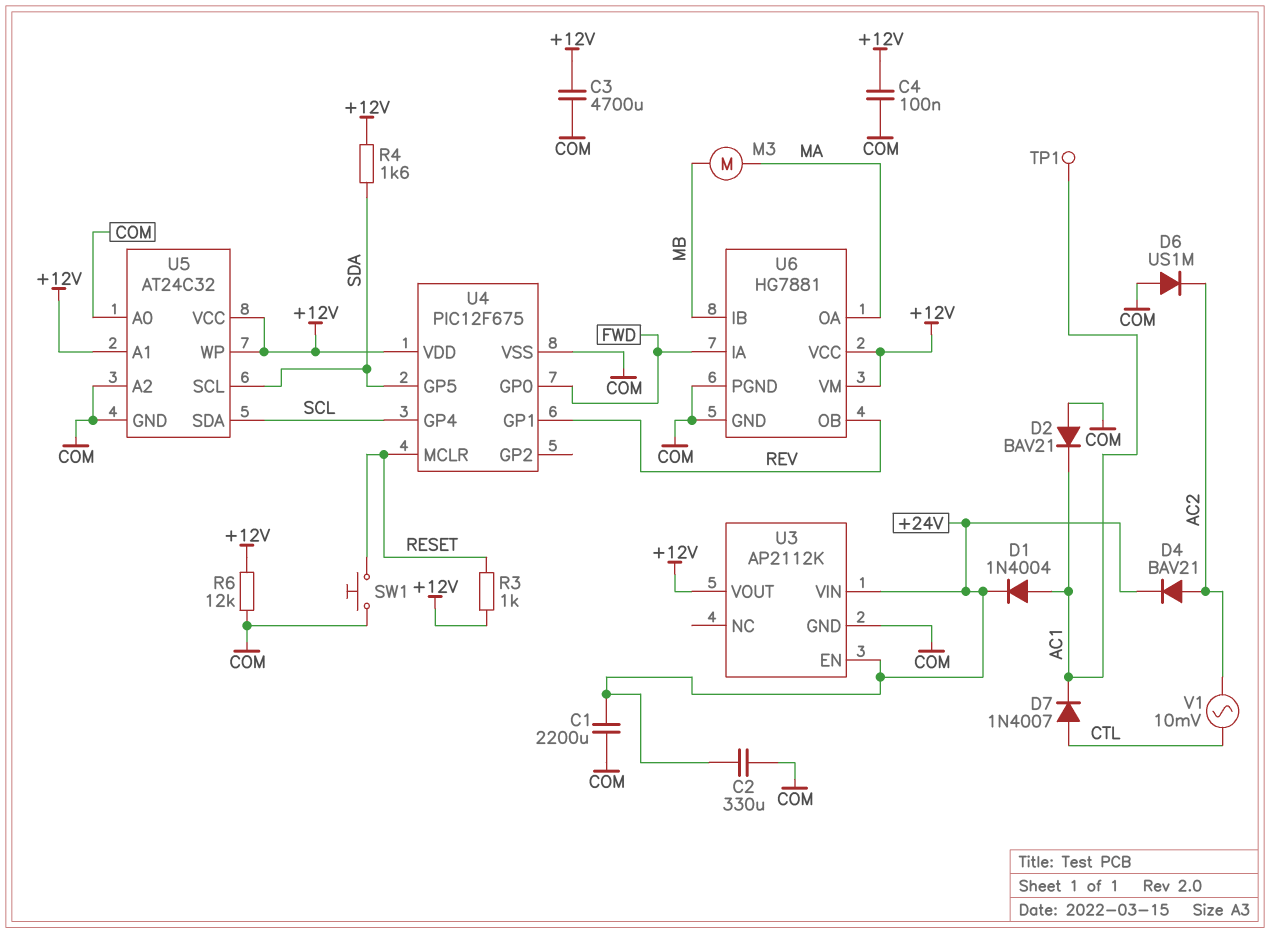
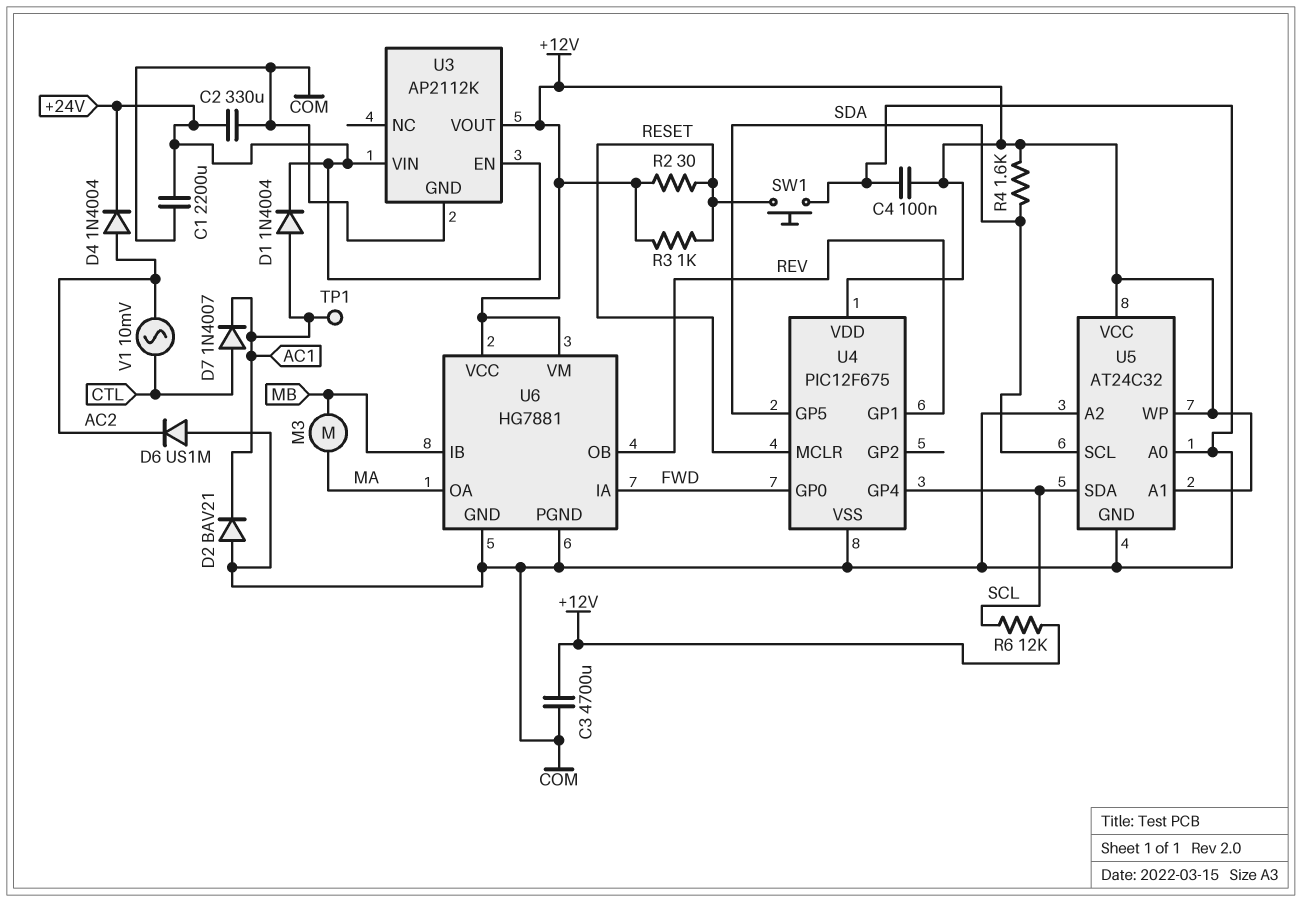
D4: diode BAV21 (A AC2, K +24V) -> diode 1N4004 (A AC2, K +24V)
R2: none -> 30 (+12V, RESET)
R6: 12k (+12V, COM) -> 12k (+12V, SCL)

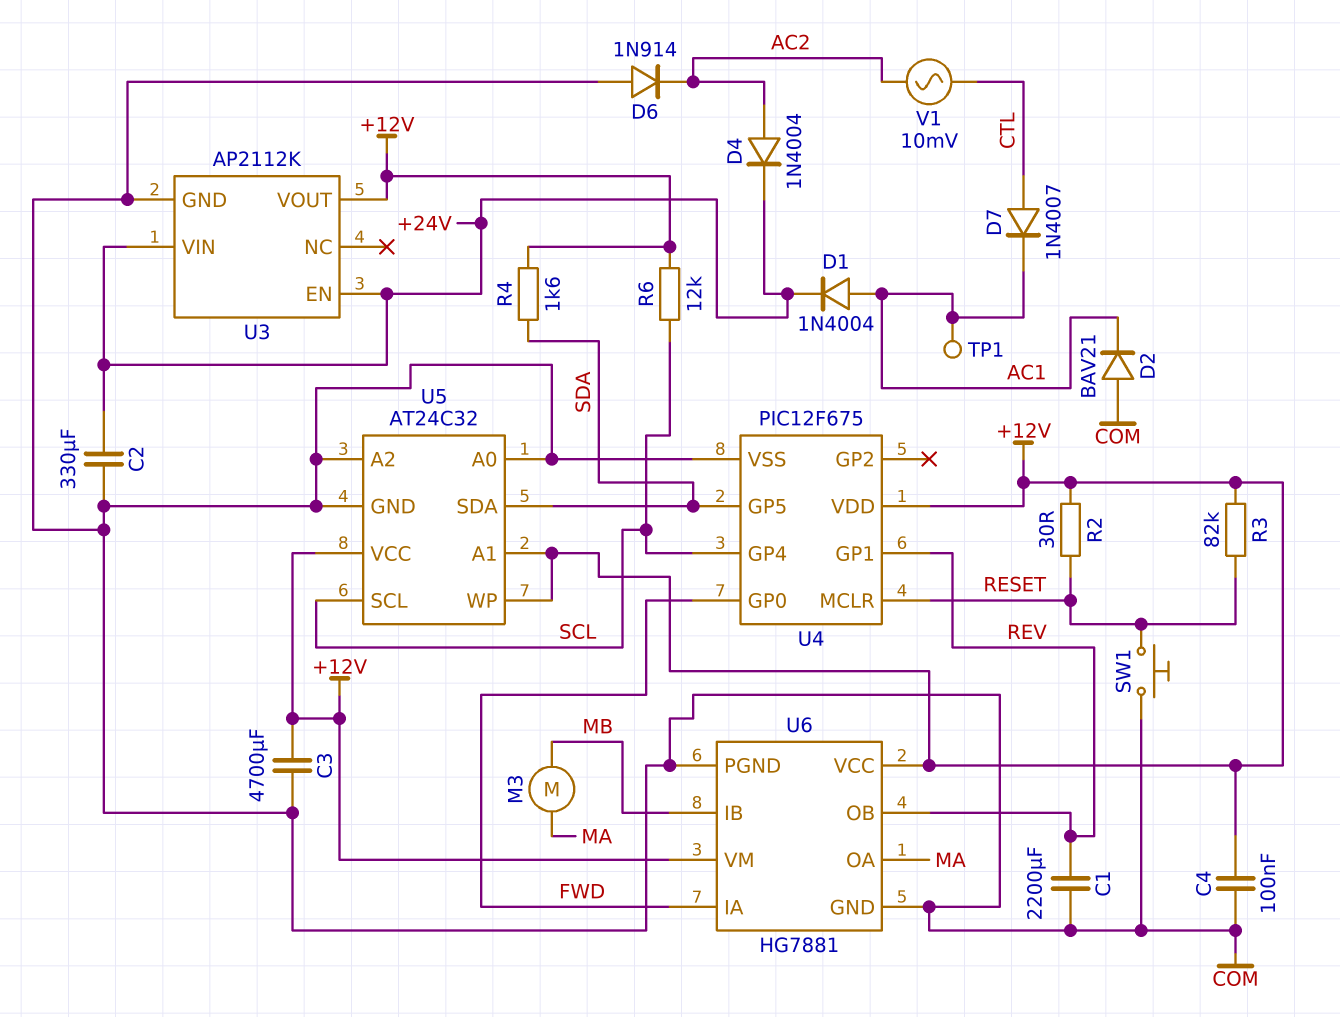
C1: 2200uF (+24V, COM) -> 2200uF (COM, REV)
D6: diode US1M (A COM, K AC2) -> diode 1N914 (A COM, K AC2)
R3: 1k (+12V, RESET) -> 82k (+12V, RESET)
U5 pin SCL: SDA -> SCL
U5 pin SDA: SCL -> SDA

